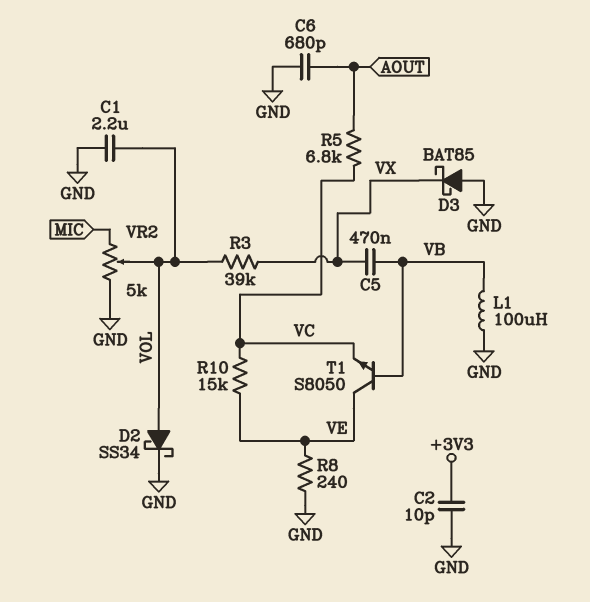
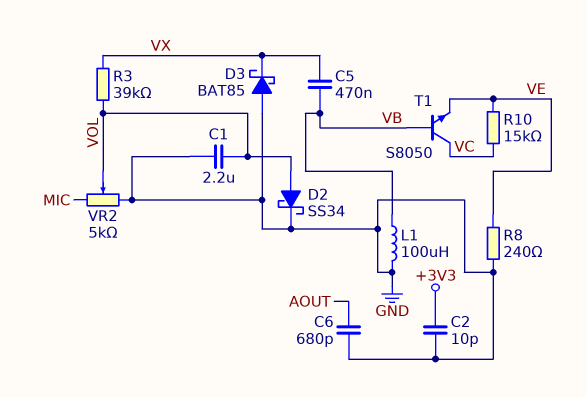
R5: 6.8k (AOUT, VC) -> none
T1: NPN S8050 (B VB, C VE, E VC) -> NPN S8050 (B VB, C VC, E VE)

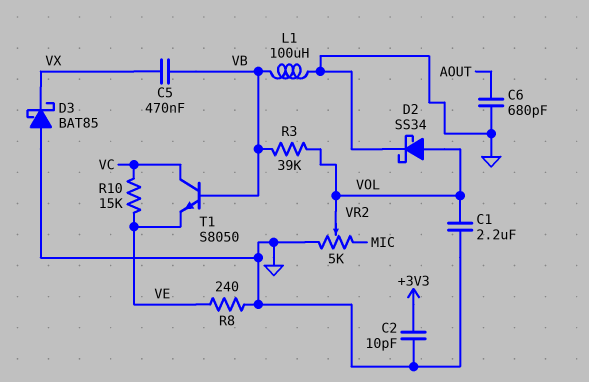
R3: 39k (VOL, VX) -> 39k (VB, VOL)

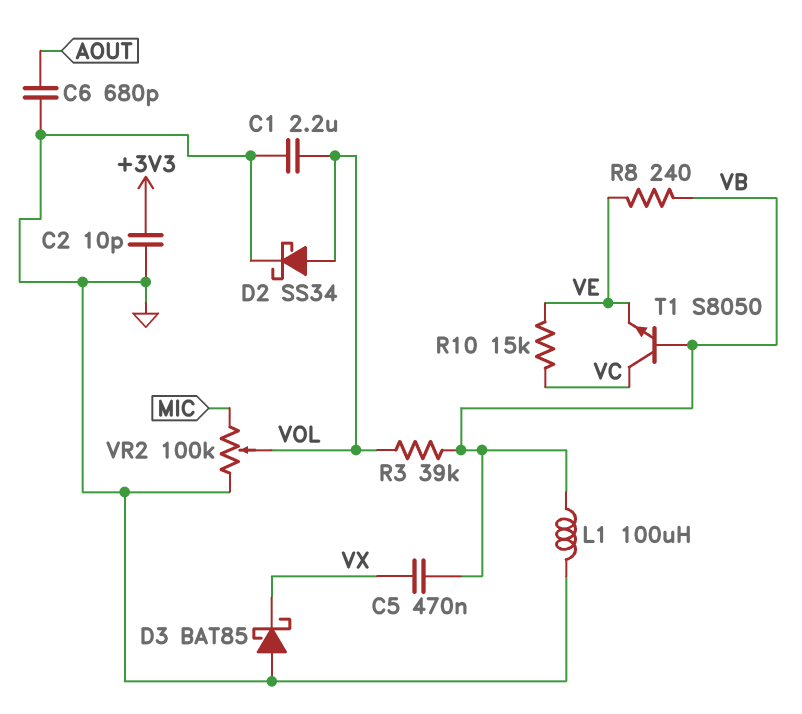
R8: 240 (GND, VE) -> 240 (VB, VE)
VR2: 5k (GND, MIC, wiper VOL) -> 100k (GND, MIC, wiper VOL)

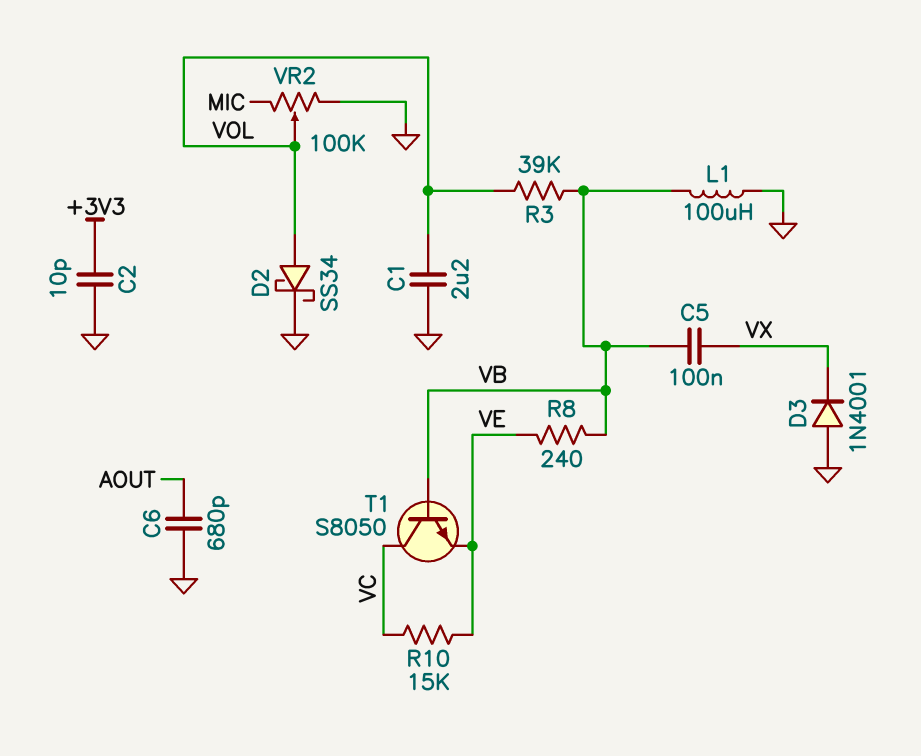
C5: 470nF (VB, VX) -> 100nF (VB, VX)
D3: schottky BAT85 (A GND, K VX) -> diode 1N4001 (A GND, K VX)

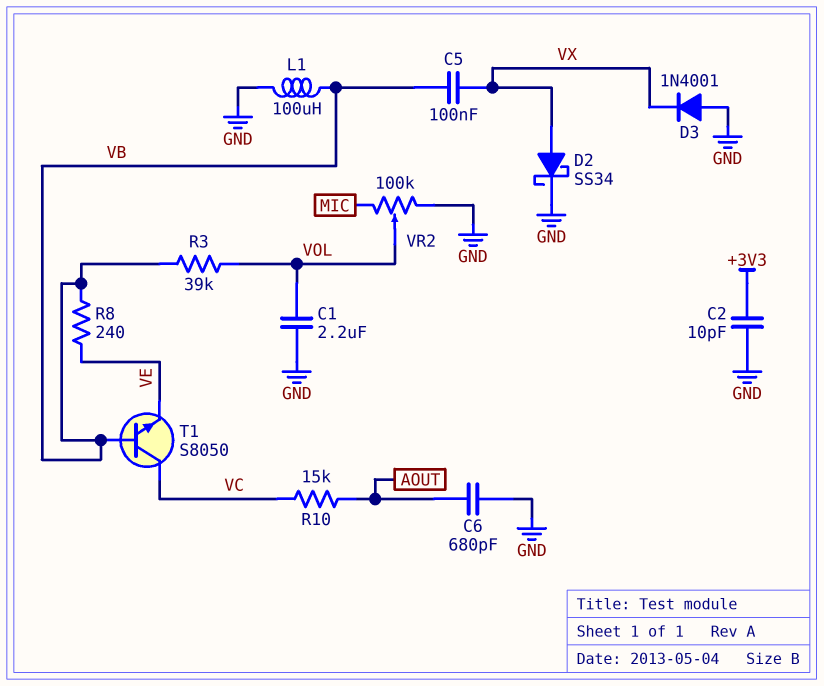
D2: schottky SS34 (A VOL, K GND) -> schottky SS34 (A VX, K GND)
R10: 15k (VC, VE) -> 15k (AOUT, VC)

